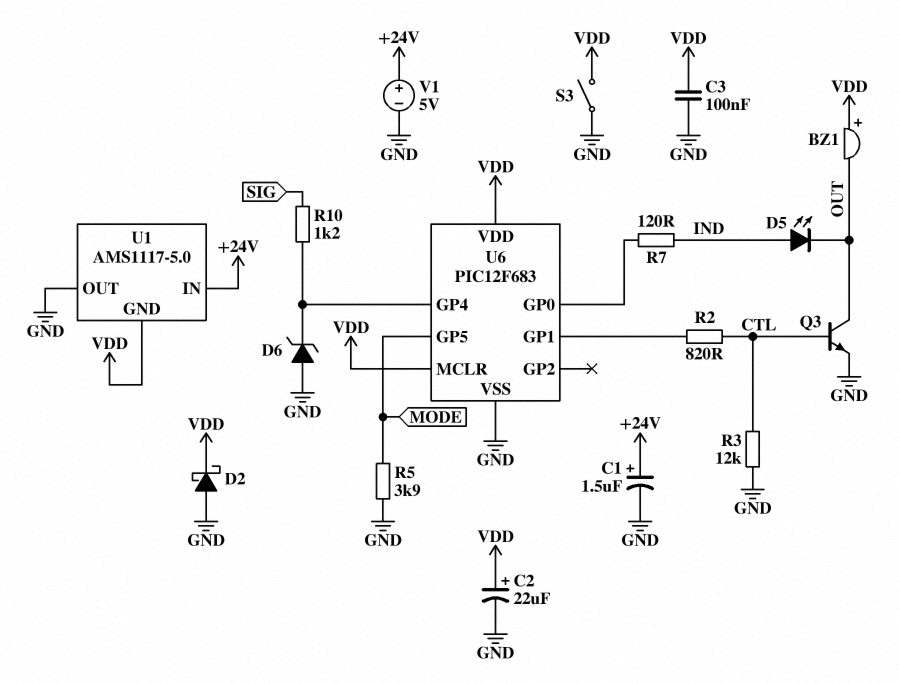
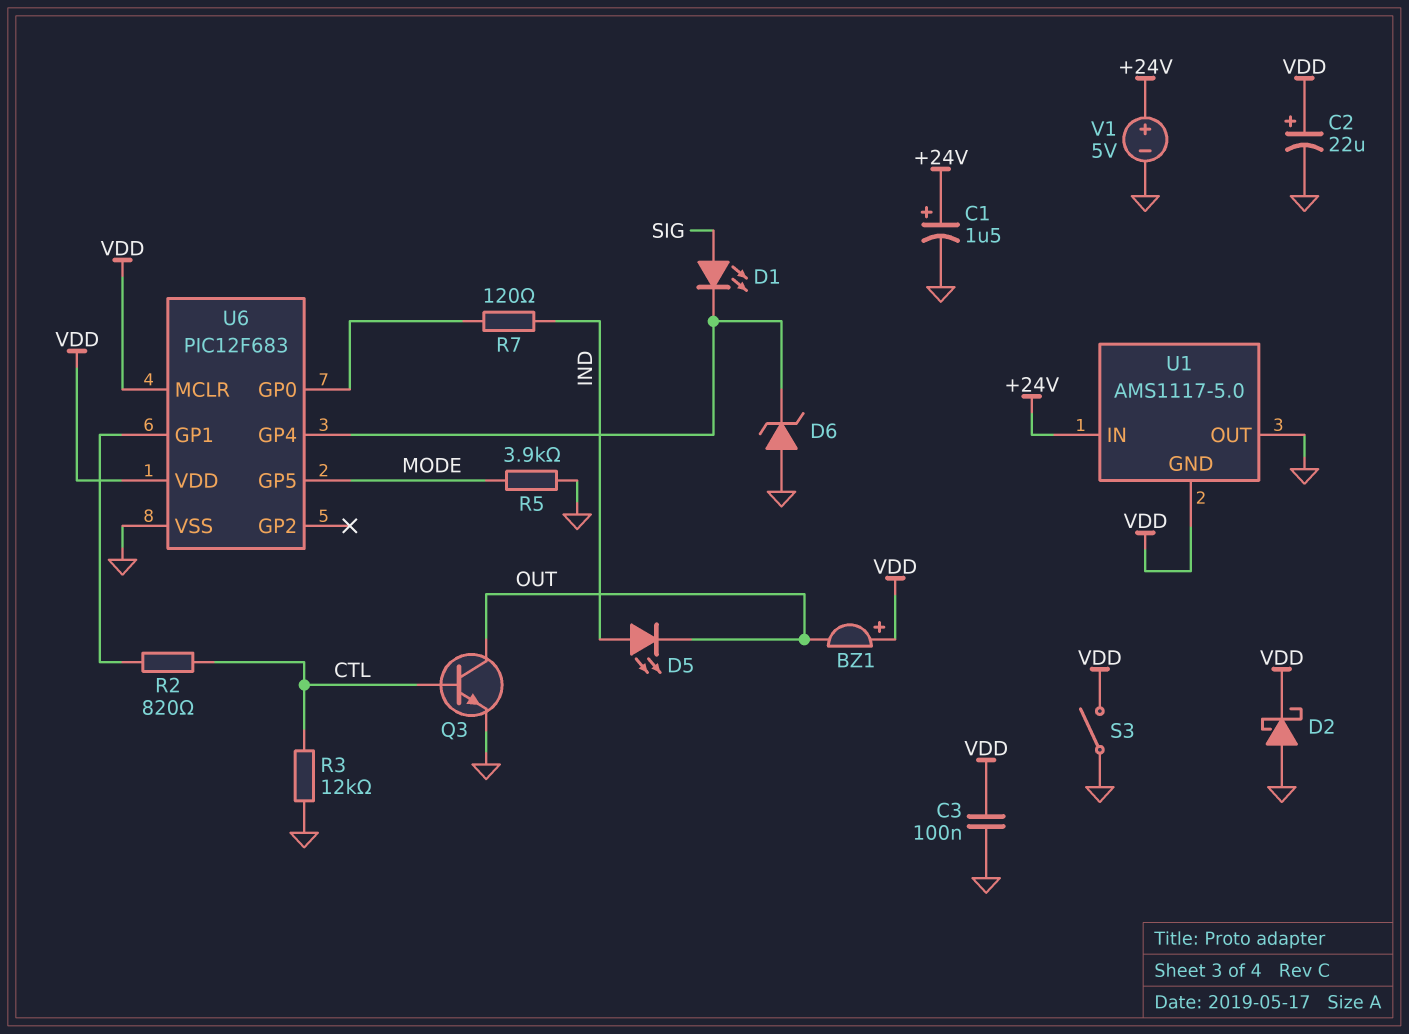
D1: none -> LED (A SIG, K U6/GP4)
R10: 1.2k (SIG, U6/GP4) -> none

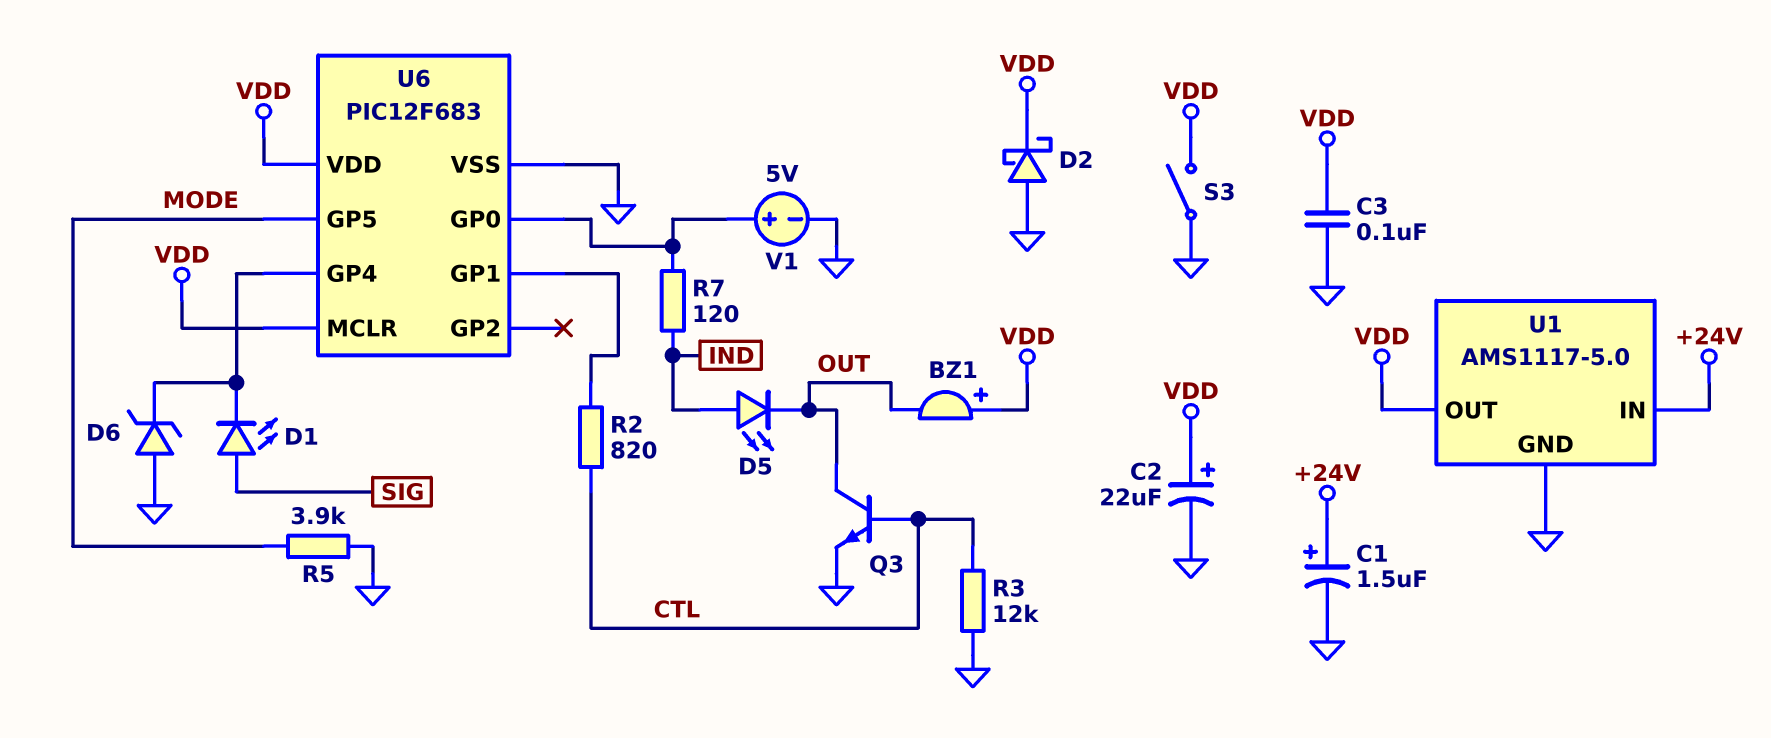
U1 pin GND: VDD -> GND
U1 pin OUT: GND -> VDD
V1: 5V (plus +24V, minus GND) -> 5V (plus U6/GP0, minus GND)

